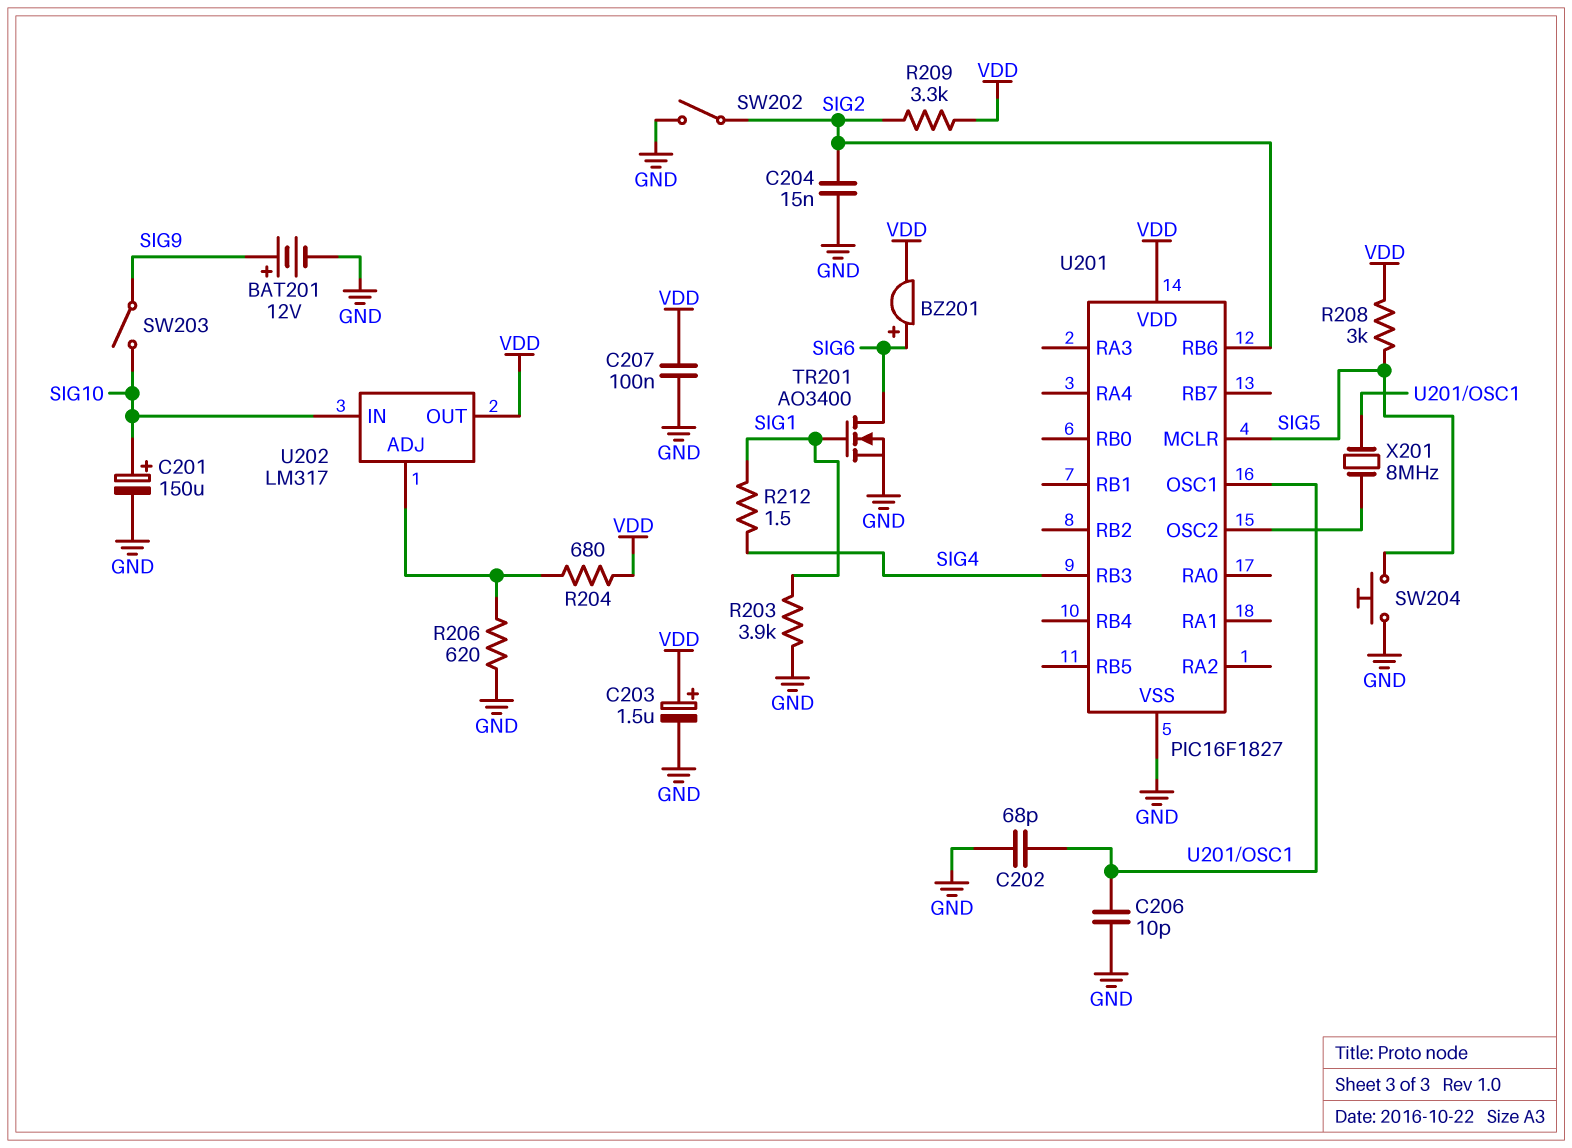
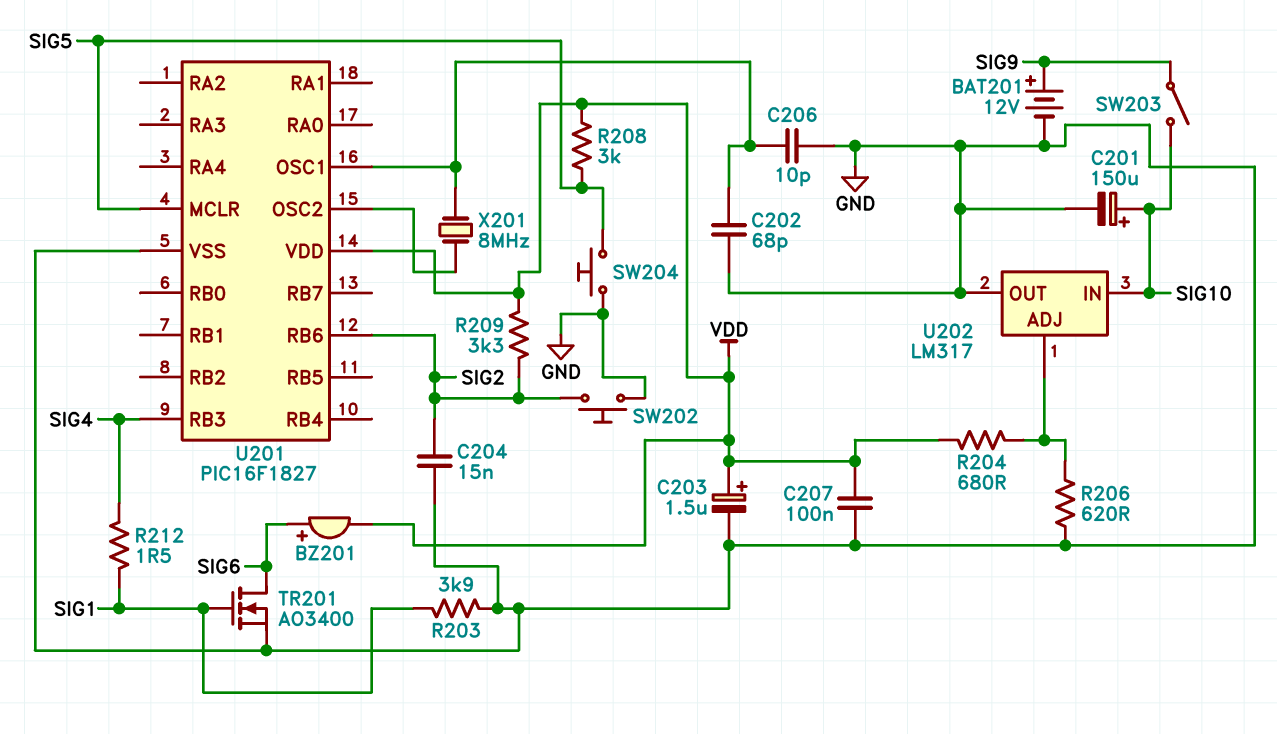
SW202: switch (GND, SIG2) -> button (GND, SIG2)
U202 pin OUT: VDD -> GND

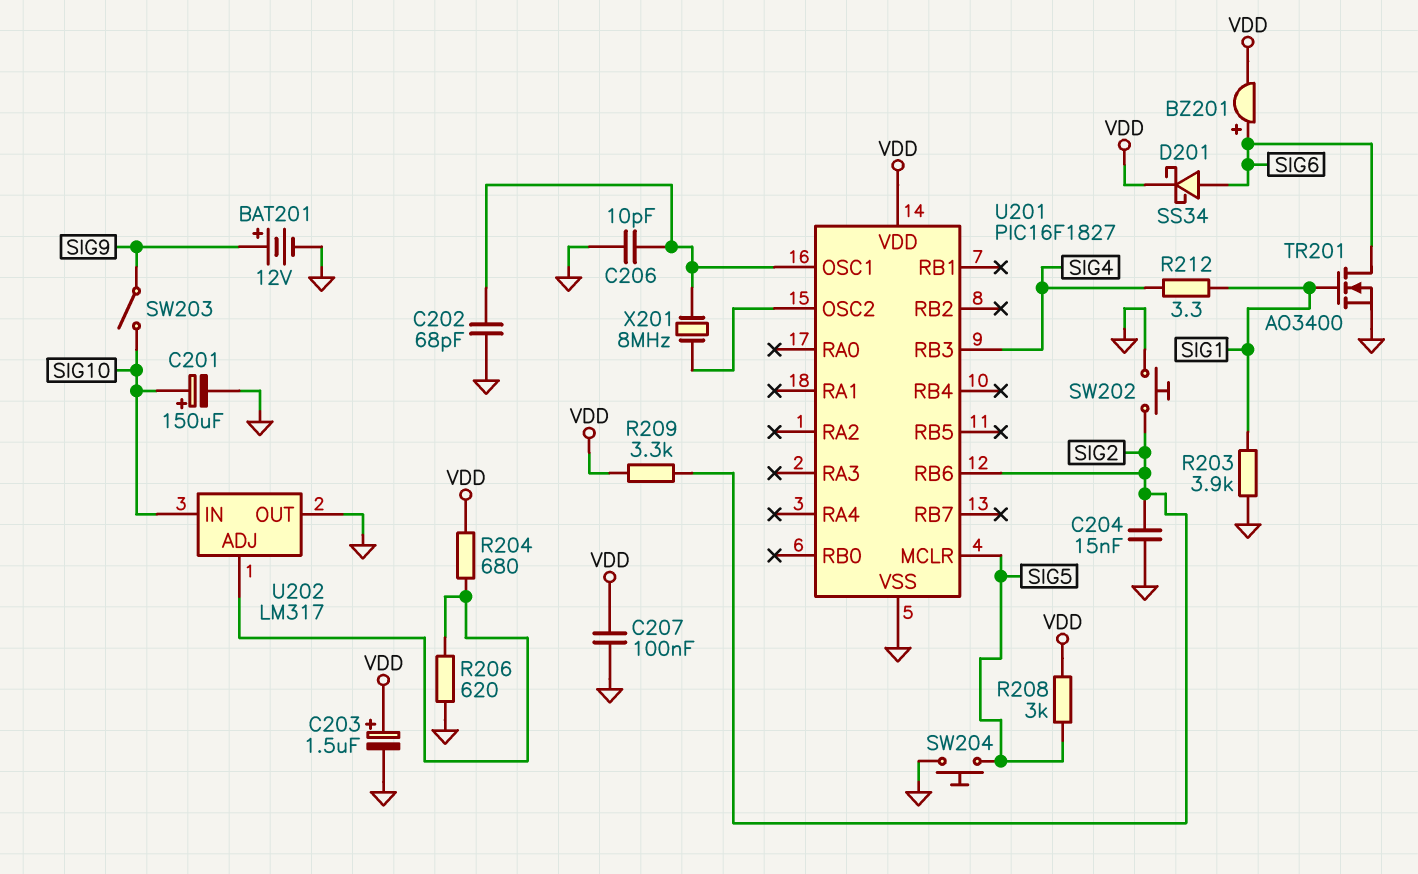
D201: none -> schottky SS34 (A SIG6, K VDD)
R212: 1.5 (SIG1, SIG4) -> 3.3 (SIG1, SIG4)

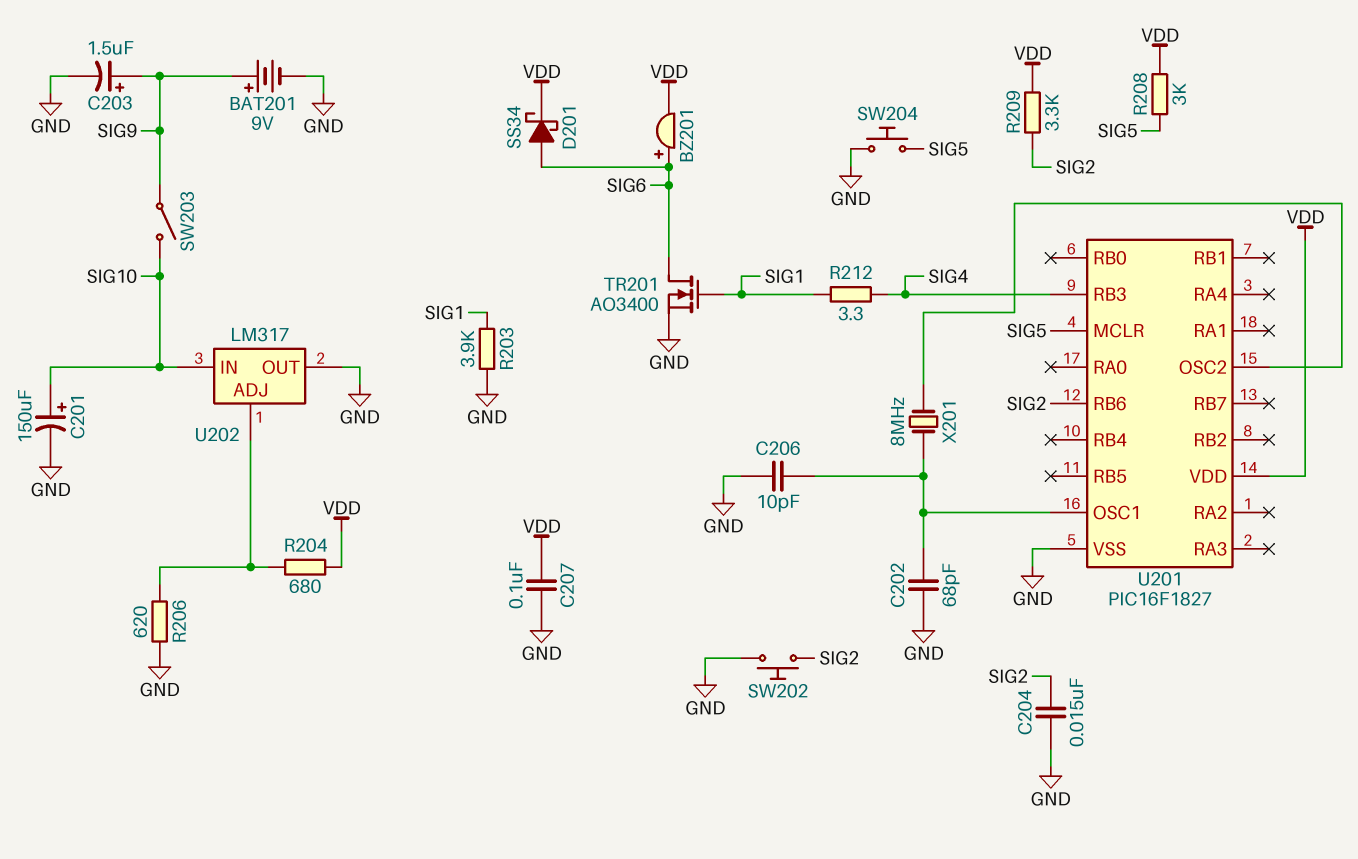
BAT201: 12V (plus SIG9, minus GND) -> 9V (plus SIG9, minus GND)
C203: 1.5uF (plus VDD, minus GND) -> 1.5uF (plus SIG9, minus GND)

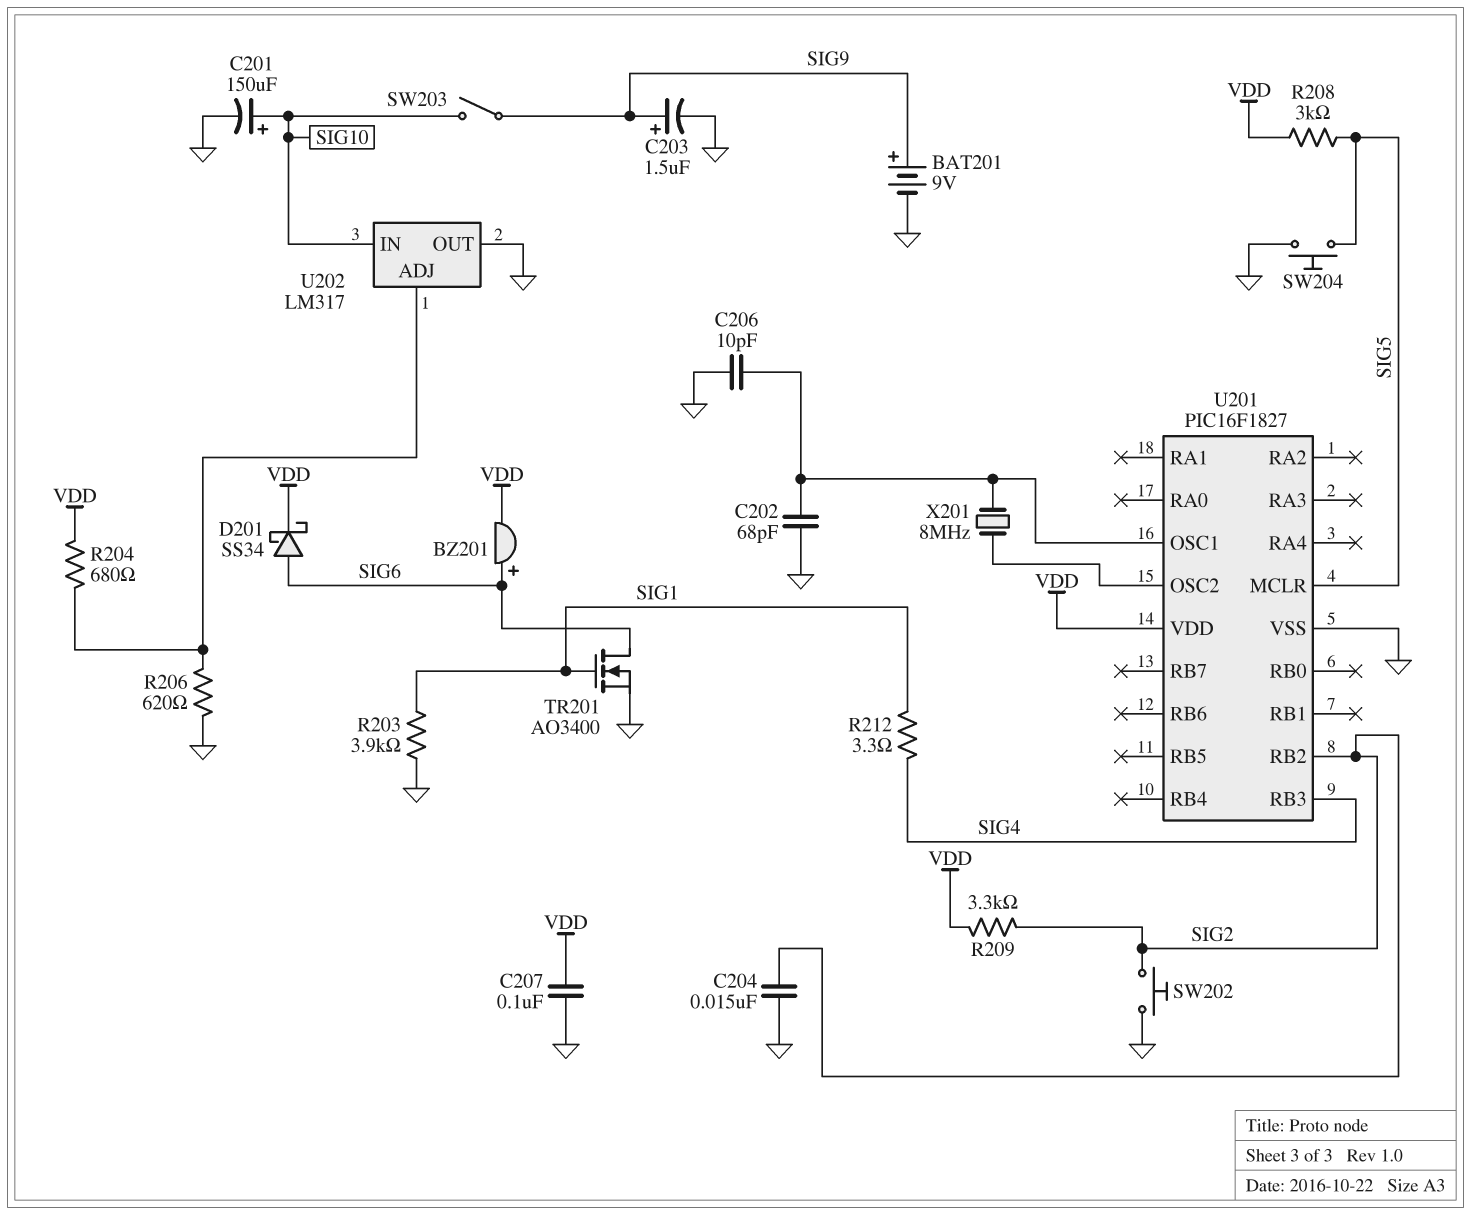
U201 pin RB2: none -> SIG2
U201 pin RB6: SIG2 -> none

